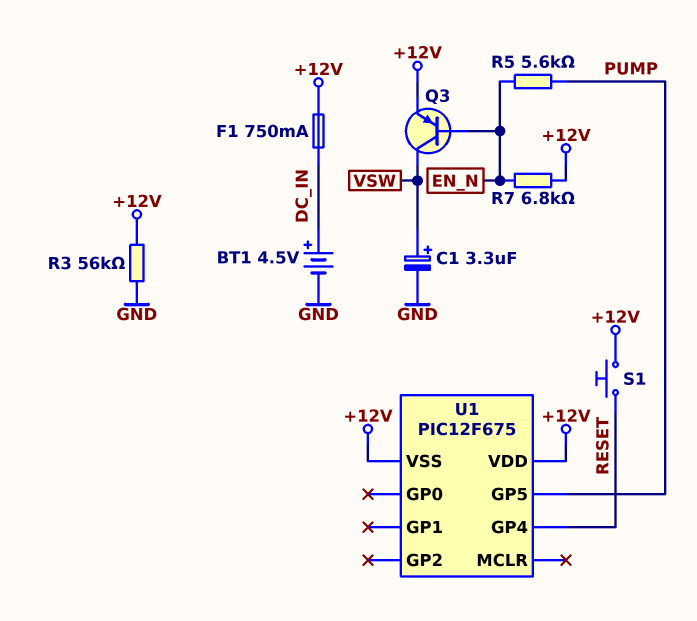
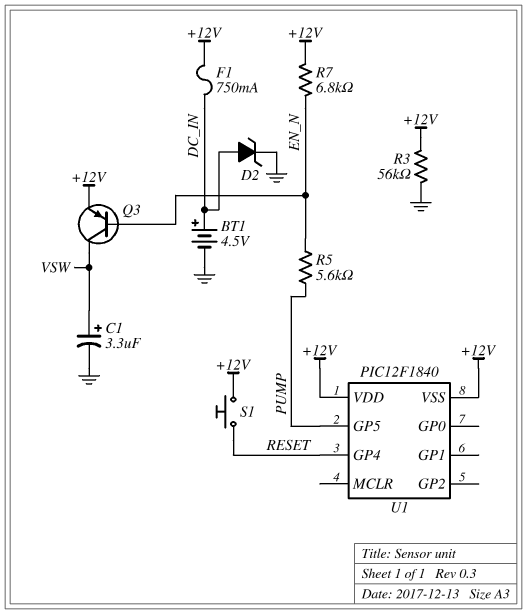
D2: none -> zener (A DC_IN, K GND)
U1: PIC12F675 -> PIC12F1840

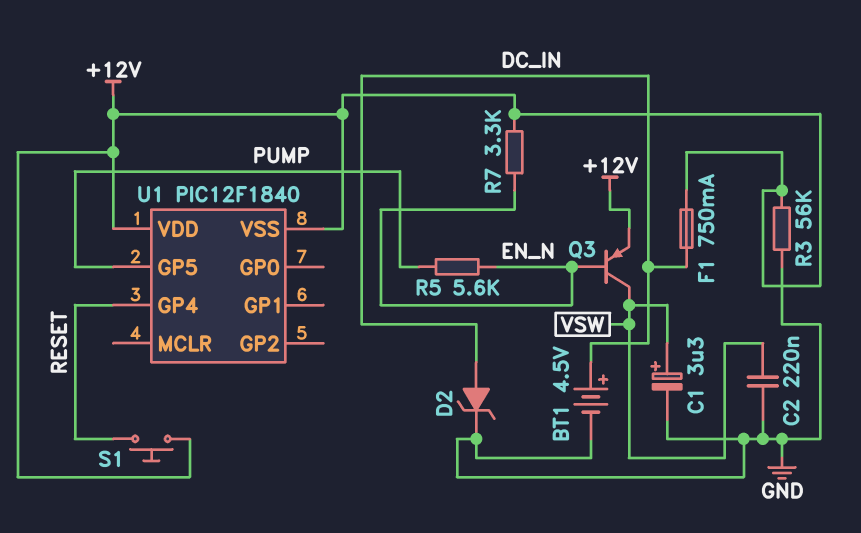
C2: none -> 220nF (GND, VSW)
R7: 6.8k (+12V, EN_N) -> 3.3k (+12V, EN_N)

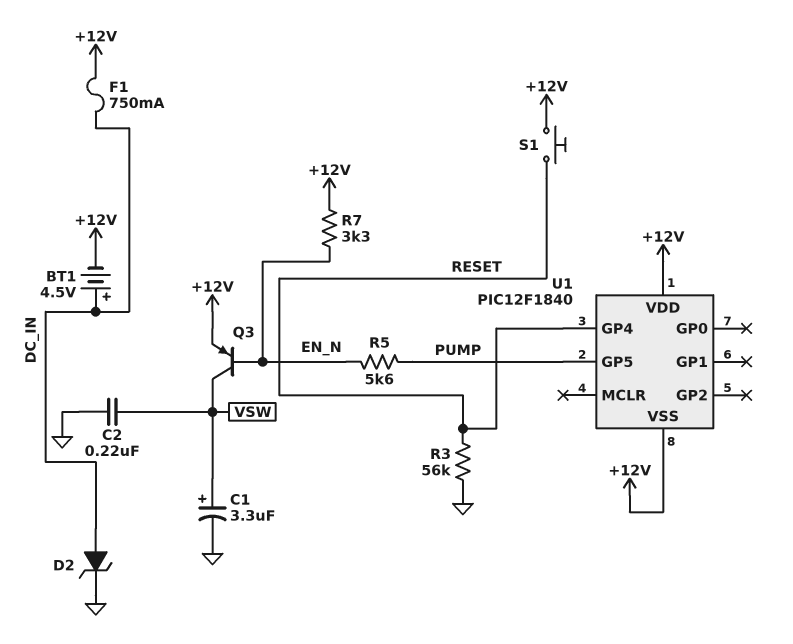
BT1: 4.5V (plus DC_IN, minus GND) -> 4.5V (plus DC_IN, minus +12V)
R3: 56k (+12V, GND) -> 56k (GND, RESET)

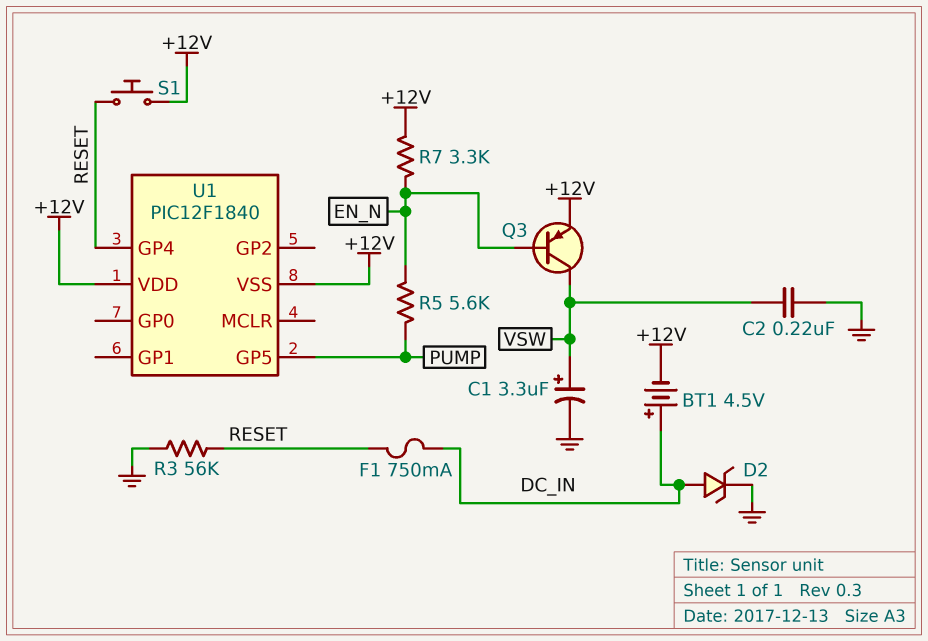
F1: 750mA (+12V, DC_IN) -> 750mA (DC_IN, RESET)

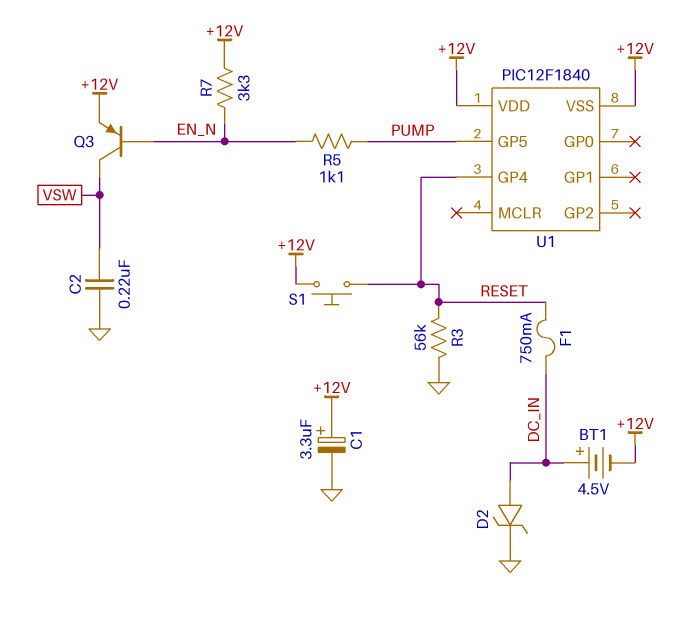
C1: 3.3uF (plus VSW, minus GND) -> 3.3uF (plus +12V, minus GND)
R5: 5.6k (EN_N, PUMP) -> 1.1k (EN_N, PUMP)

